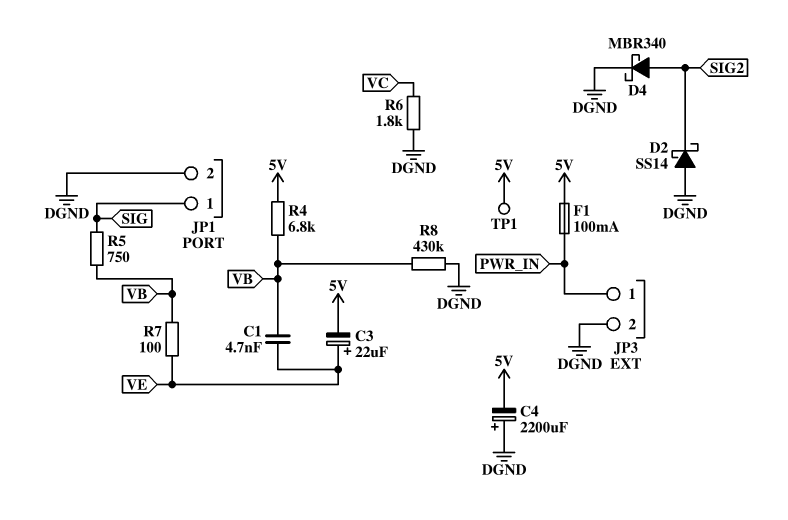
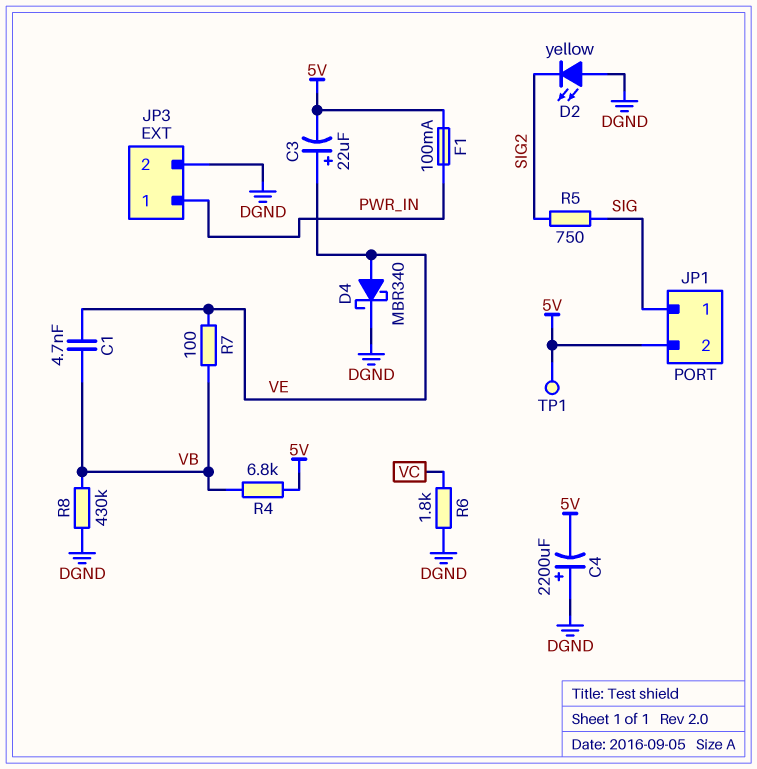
D2: schottky SS14 (A DGND, K SIG2) -> LED yellow (A DGND, K SIG2)
D4: schottky MBR340 (A SIG2, K DGND) -> schottky MBR340 (A VE, K DGND)
JP1 pin 2: DGND -> 5V
R5: 750 (SIG, VB) -> 750 (SIG, SIG2)

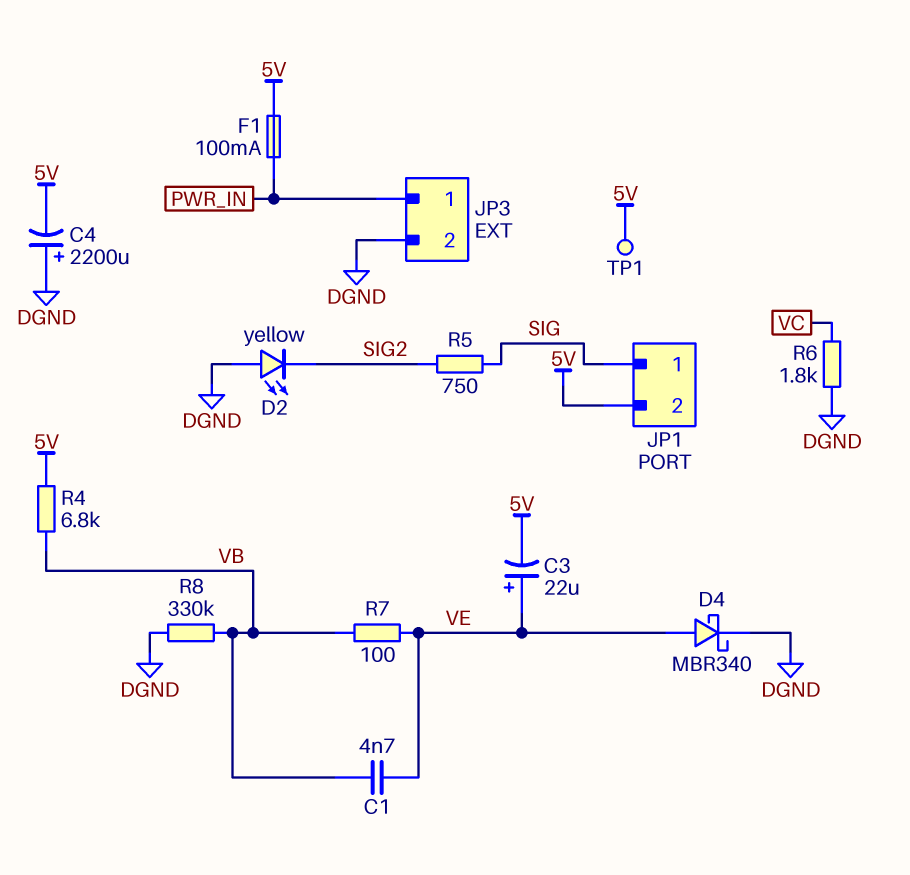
R8: 430k (DGND, VB) -> 330k (DGND, VB)

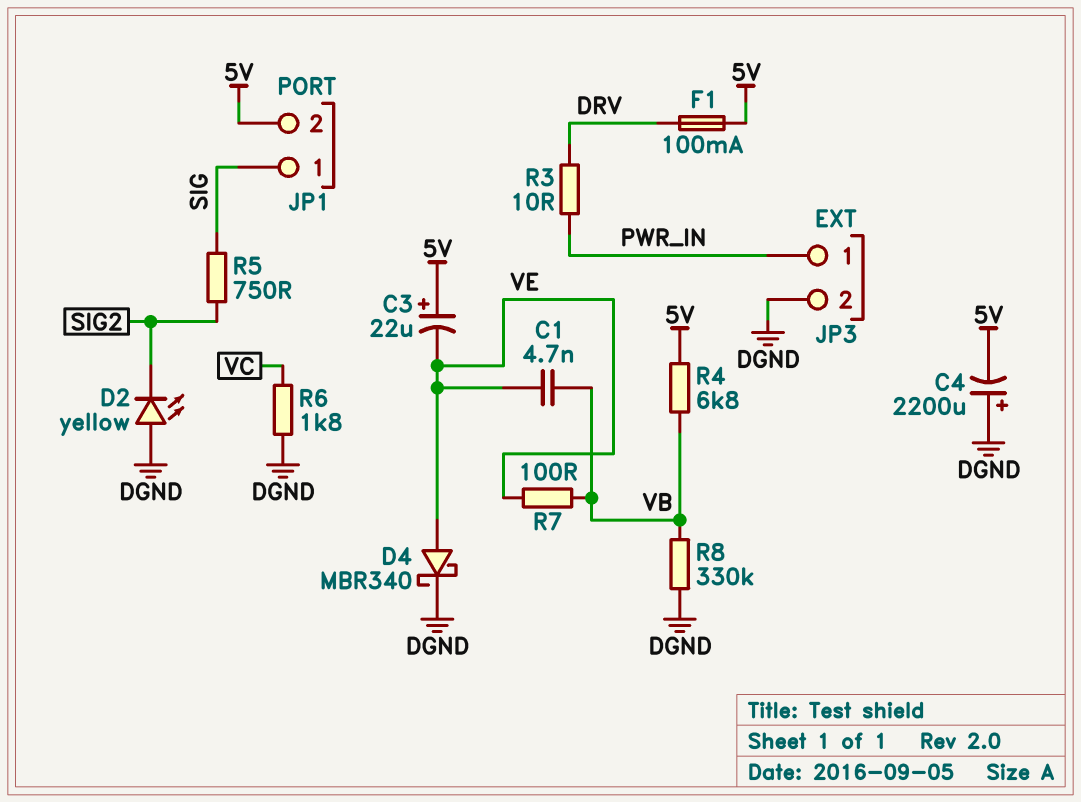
C3: 22uF (plus VE, minus 5V) -> 22uF (plus 5V, minus VE)
F1: 100mA (5V, PWR_IN) -> 100mA (5V, DRV)
R3: none -> 10 (DRV, PWR_IN)
TP1: test point (5V) -> none

